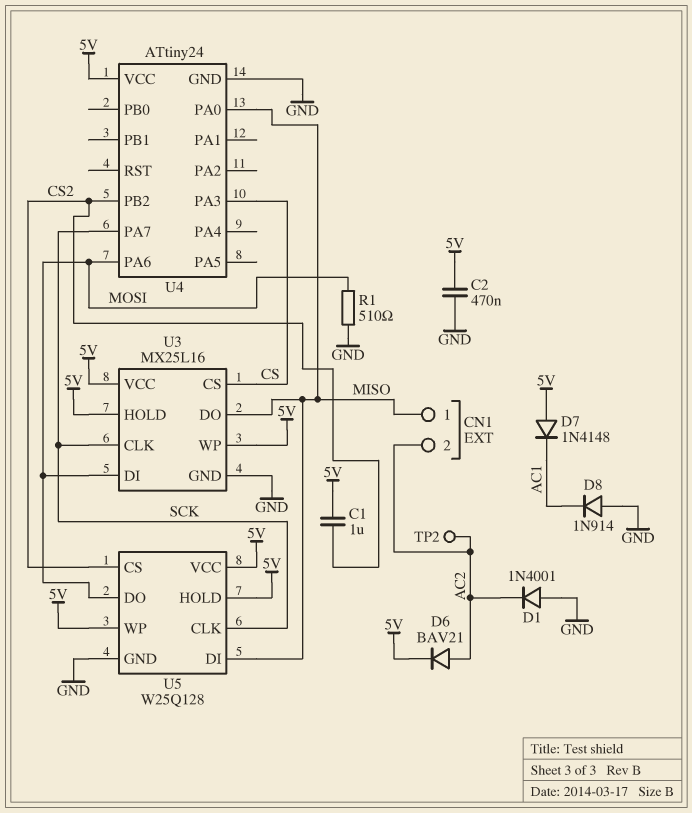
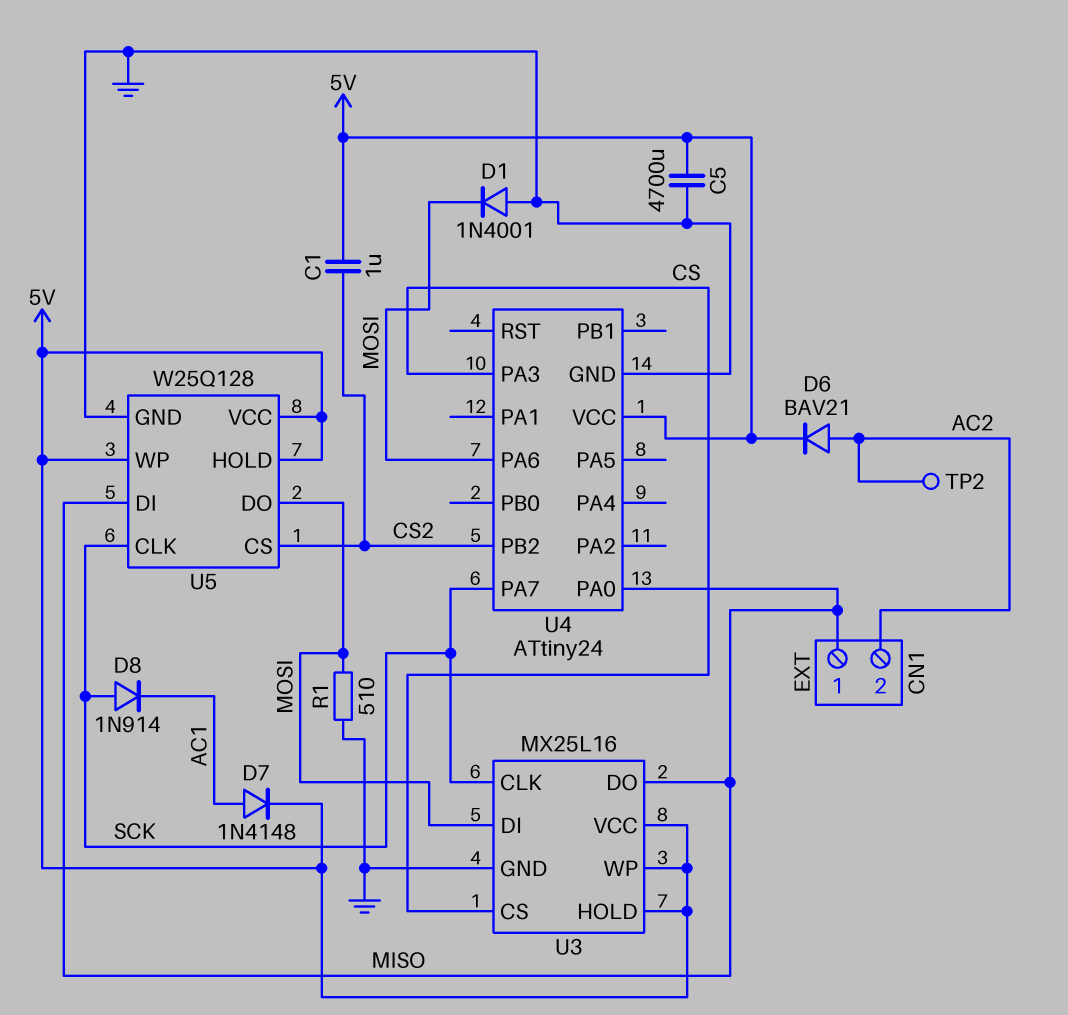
C2: 470nF (5V, GND) -> none
C5: none -> 4700uF (5V, GND)
D1: diode 1N4001 (A GND, K AC2) -> diode 1N4001 (A GND, K MOSI)
D7: diode 1N4148 (A 5V, K AC1) -> diode 1N4148 (A AC1, K 5V)
D8: diode 1N914 (A GND, K AC1) -> diode 1N914 (A SCK, K AC1)

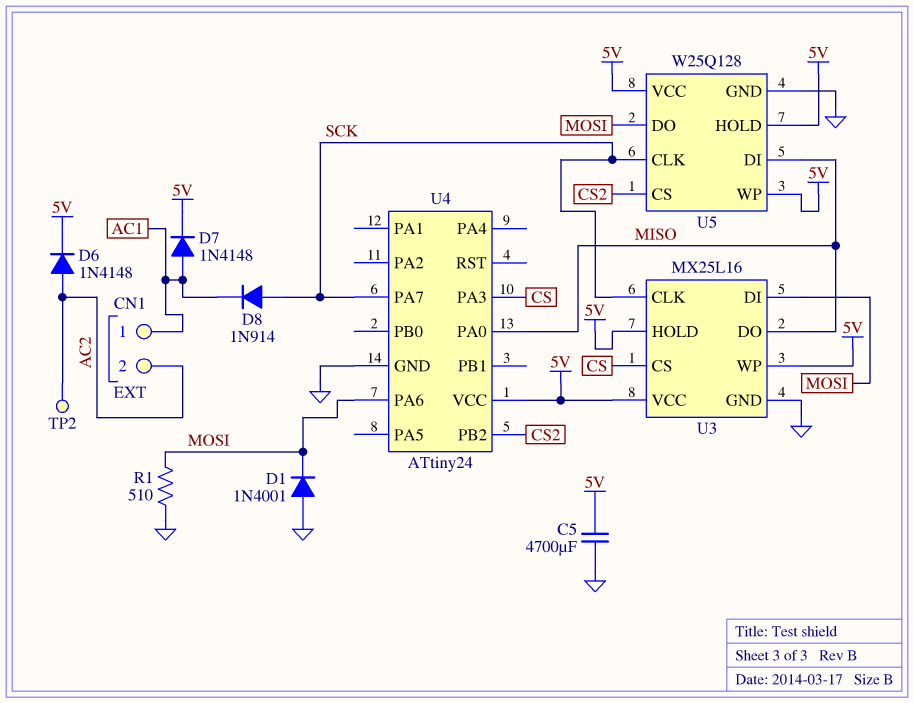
C1: 1uF (5V, CS2) -> none
CN1 pin 1: MISO -> AC1
D6: diode BAV21 (A AC2, K 5V) -> diode 1N4148 (A AC2, K 5V)

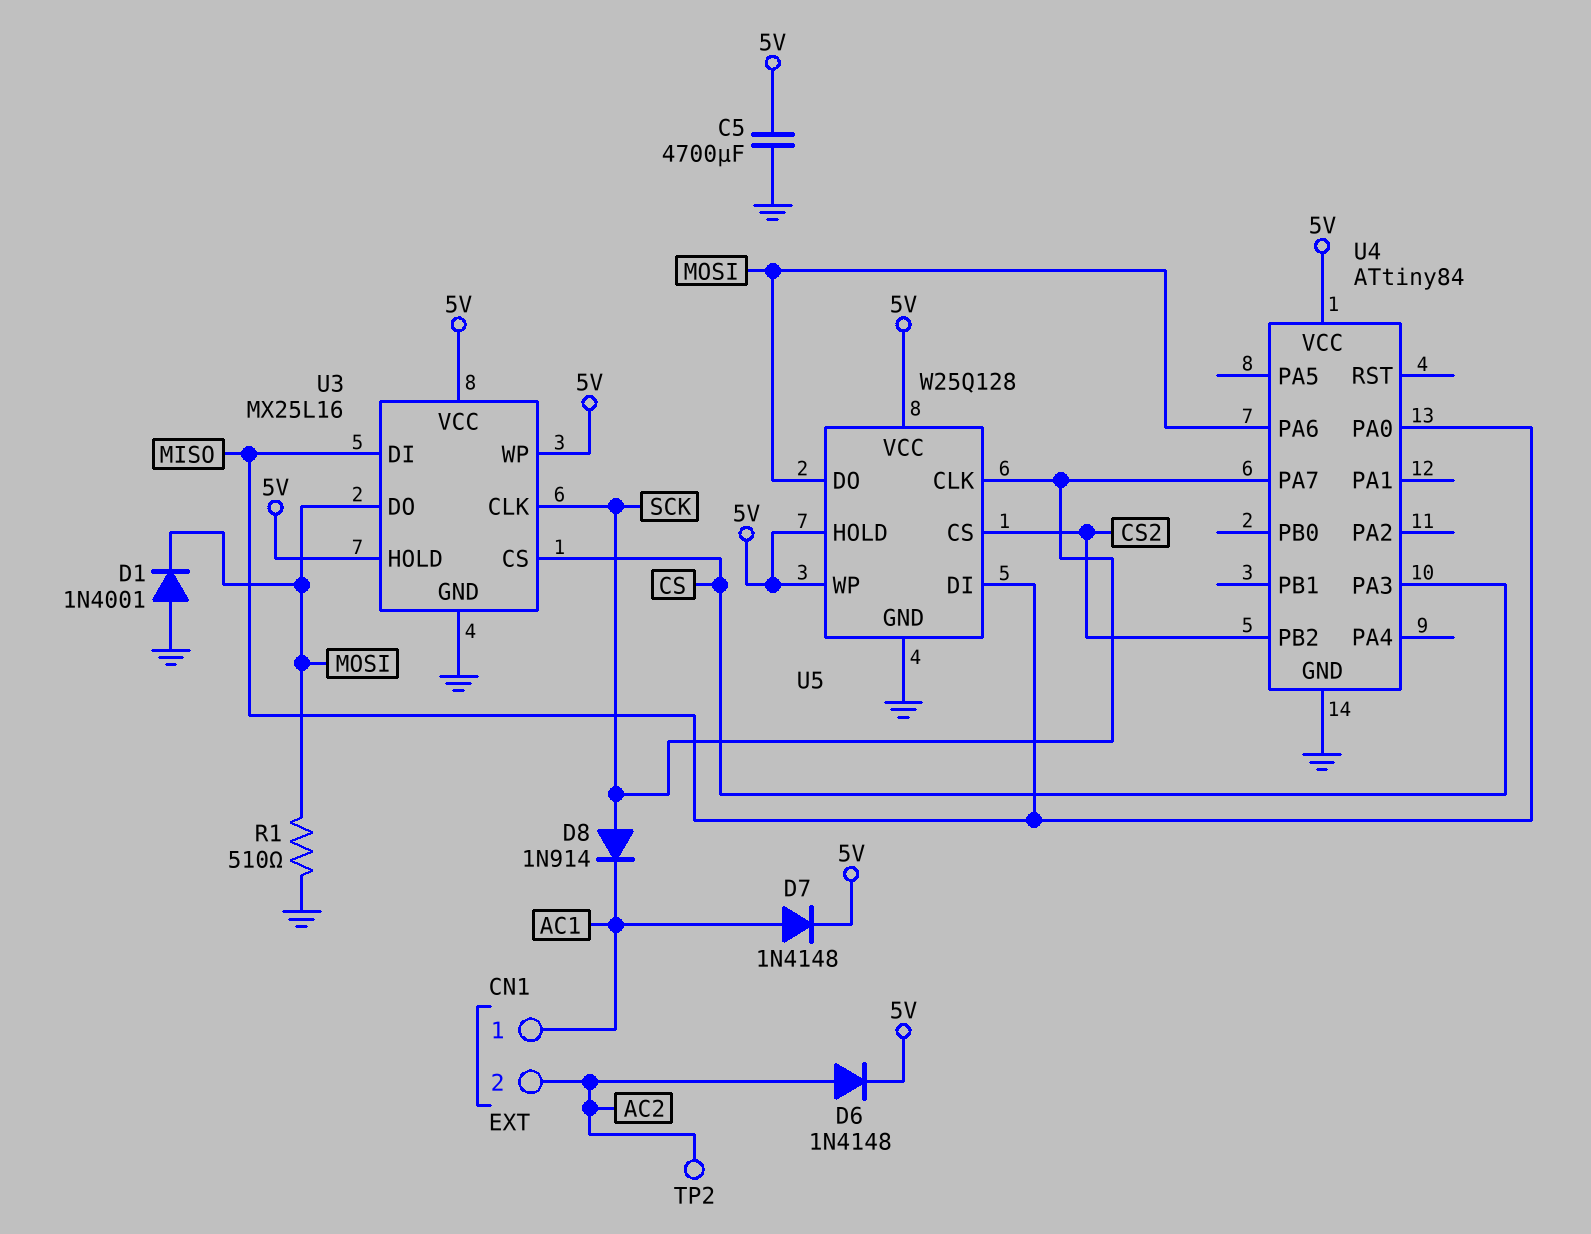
U3 pin DI: MOSI -> MISO
U3 pin DO: MISO -> MOSI
U4: ATtiny24 -> ATtiny84

